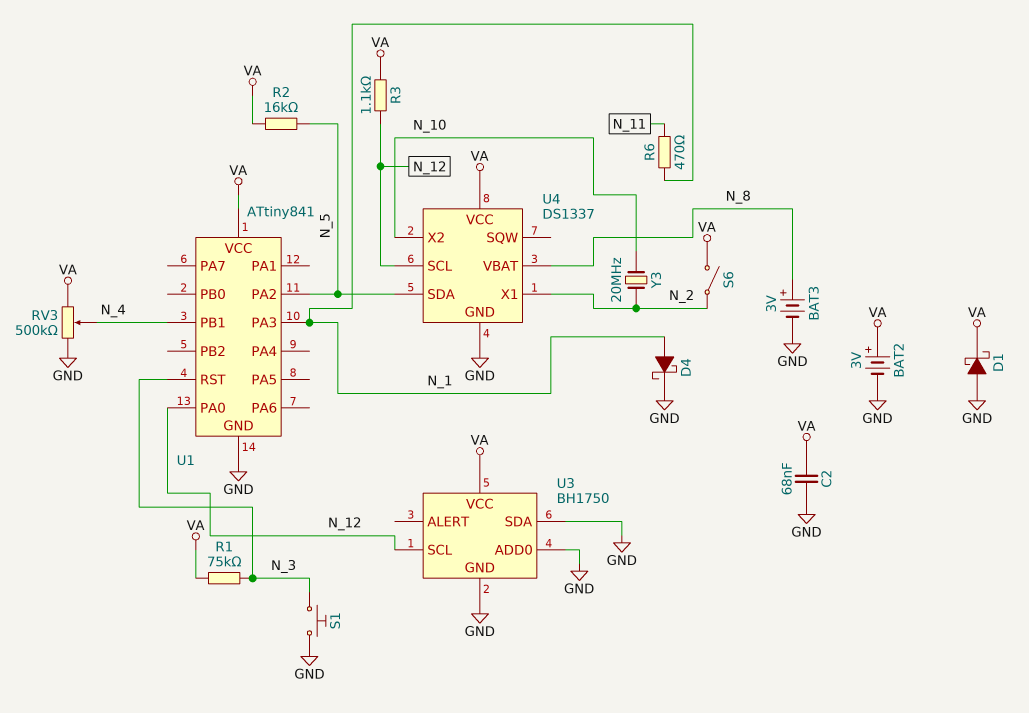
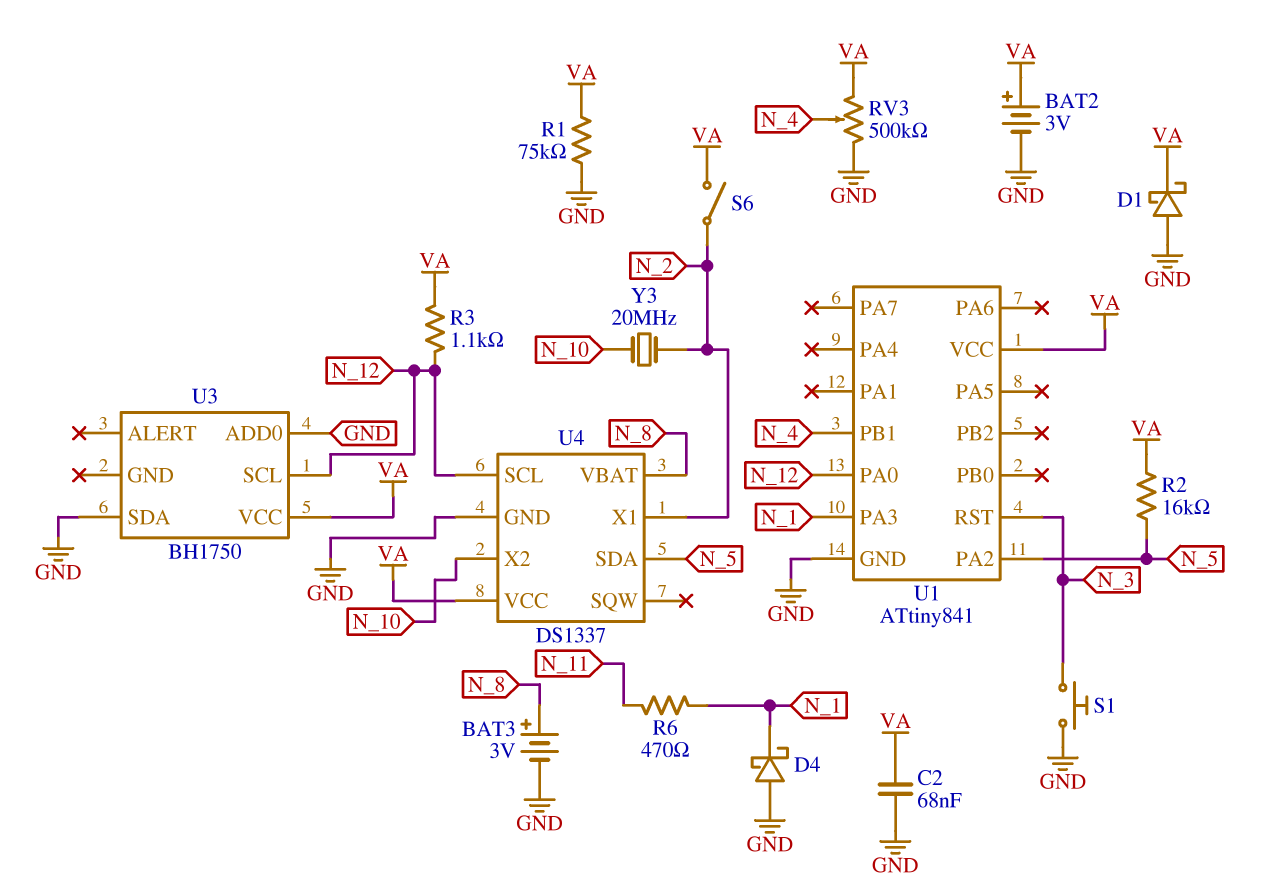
D4: schottky (A N_1, K GND) -> schottky (A GND, K N_1)
R1: 75k (N_3, VA) -> 75k (GND, VA)
U3 pin GND: GND -> none

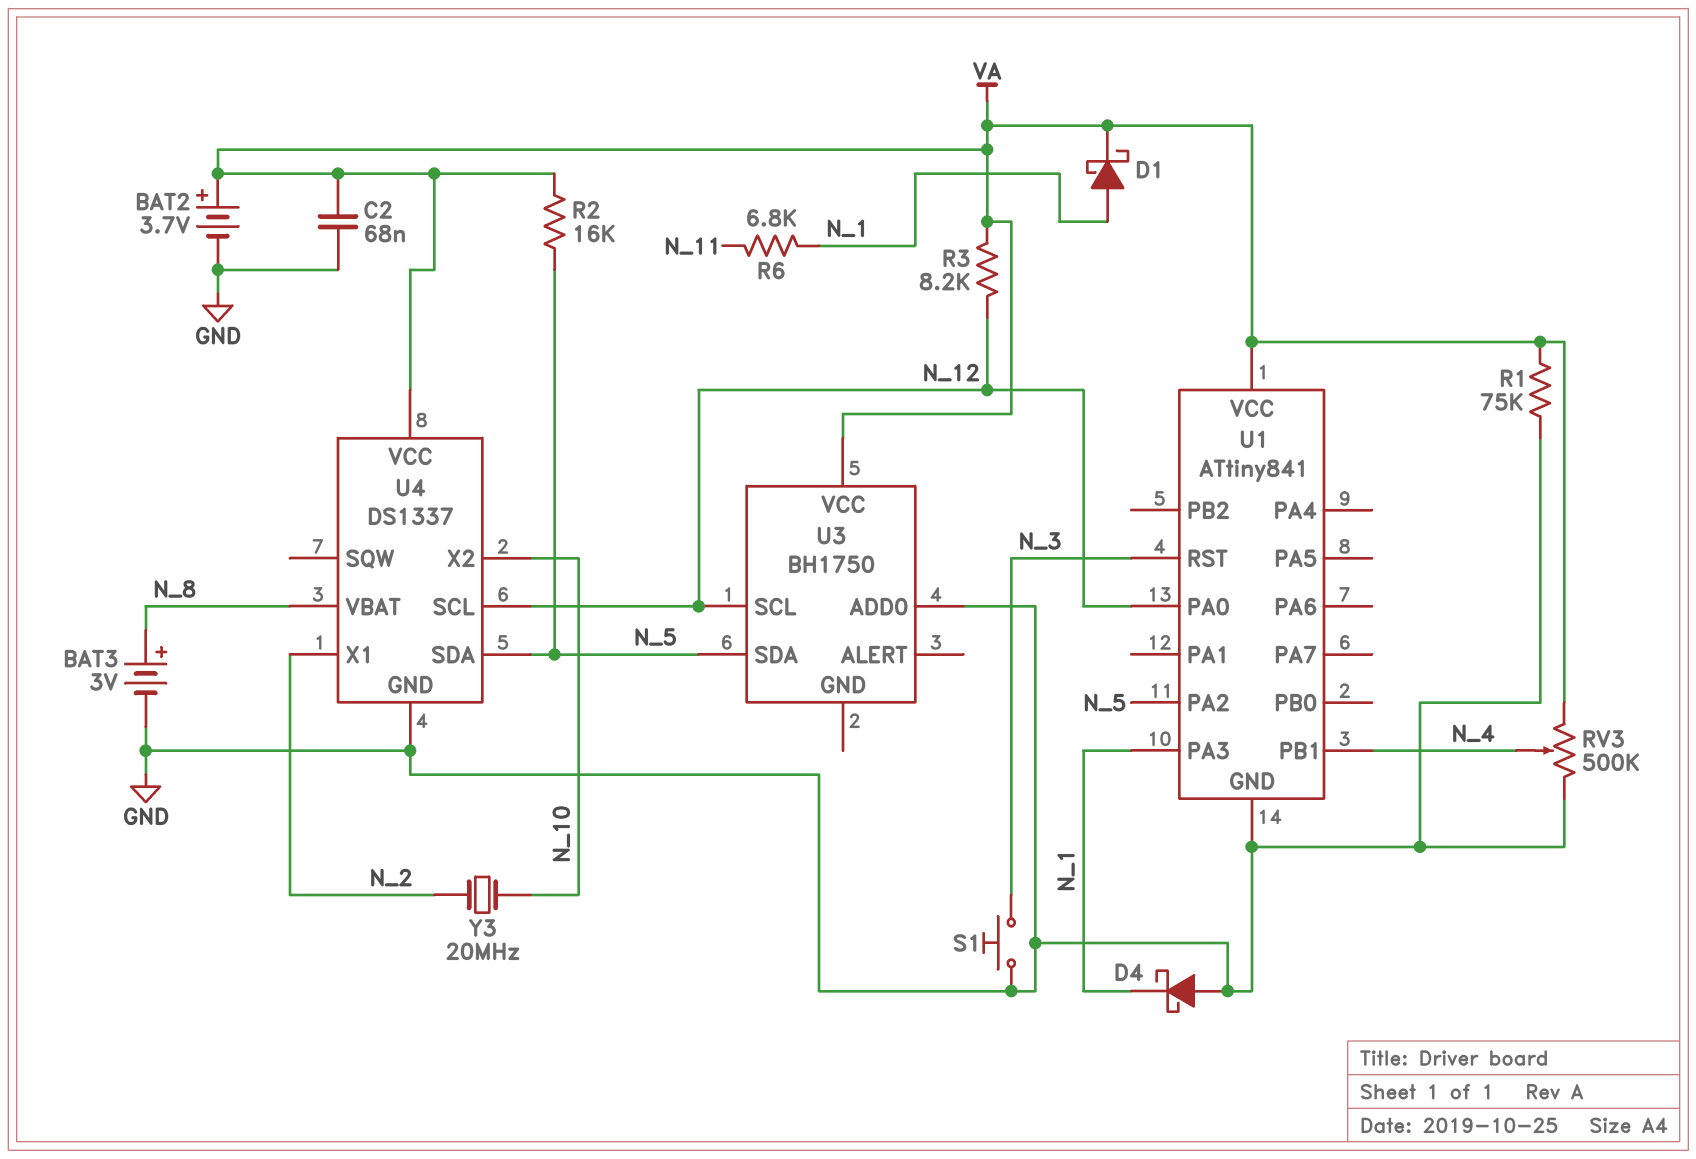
BAT2: 3V (plus VA, minus GND) -> 3.7V (plus VA, minus GND)
D1: schottky (A GND, K VA) -> schottky (A N_1, K VA)
R3: 1.1k (N_12, VA) -> 8.2k (N_12, VA)
R6: 470 (N_1, N_11) -> 6.8k (N_1, N_11)
S6: switch (N_2, VA) -> none
U3 pin SDA: GND -> N_5

